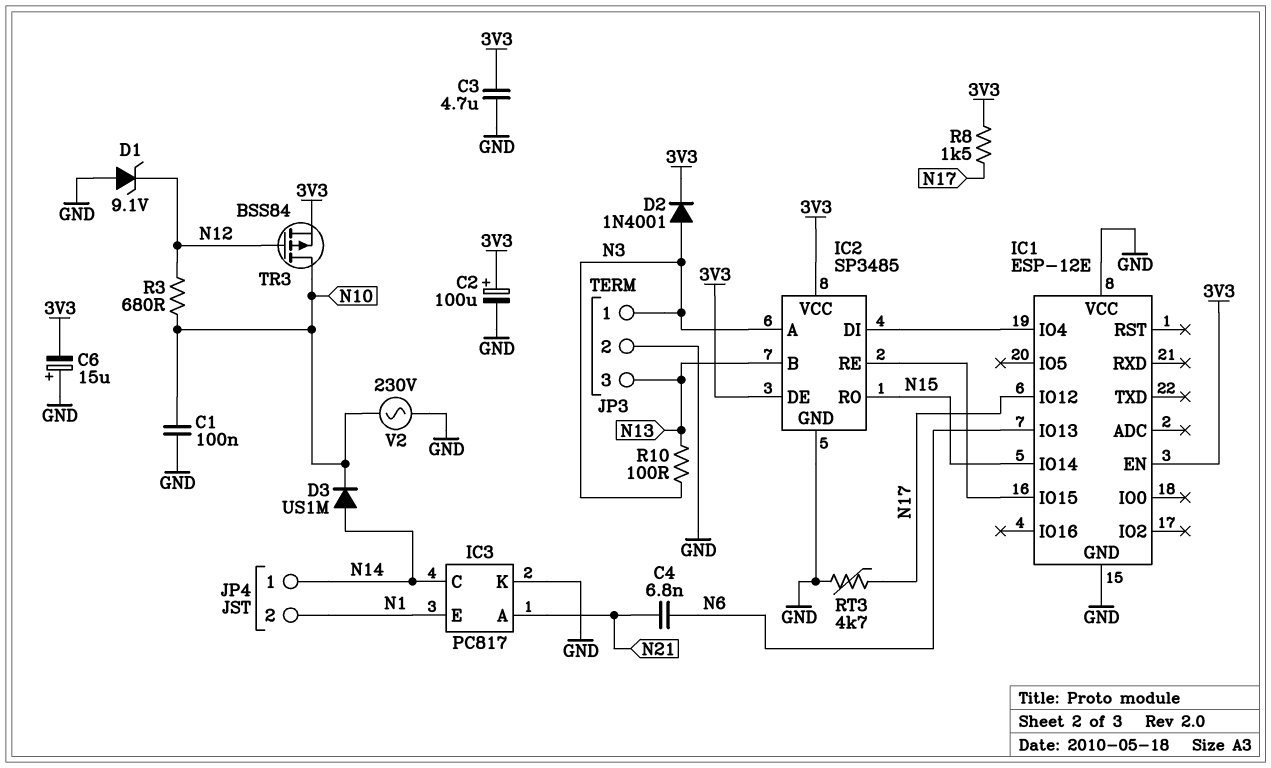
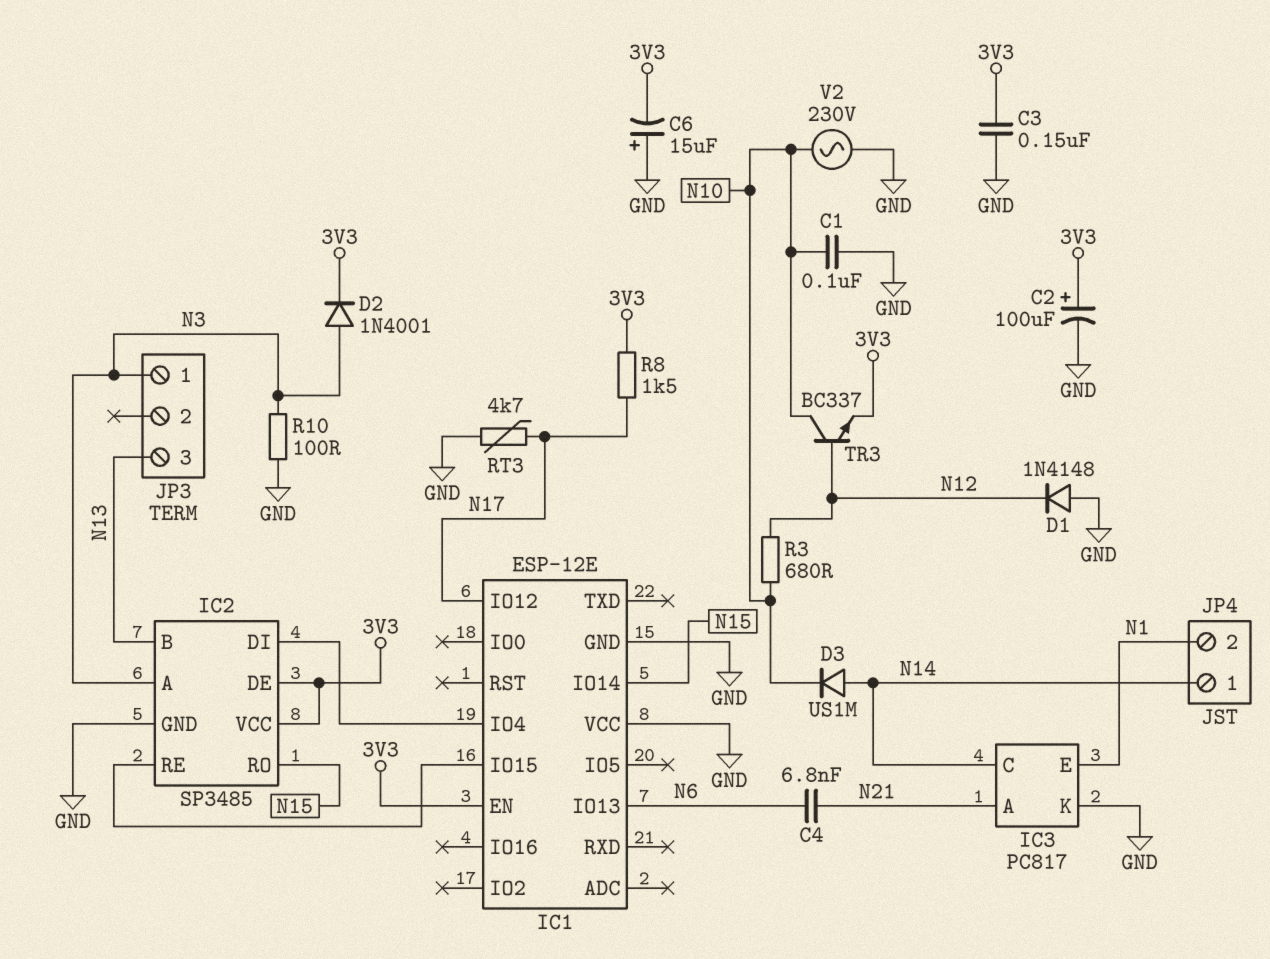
C3: 4.7uF (3V3, GND) -> 150nF (3V3, GND)
D1: zener 9.1V (A GND, K N12) -> diode 1N4148 (A GND, K N12)
JP3 pin 2: GND -> none
R10: 100 (N3, N13) -> 100 (GND, N3)
TR3: PMOS BSS84 (G N12, D N10, S 3V3) -> NPN BC337 (B N12, C N10, E 3V3)

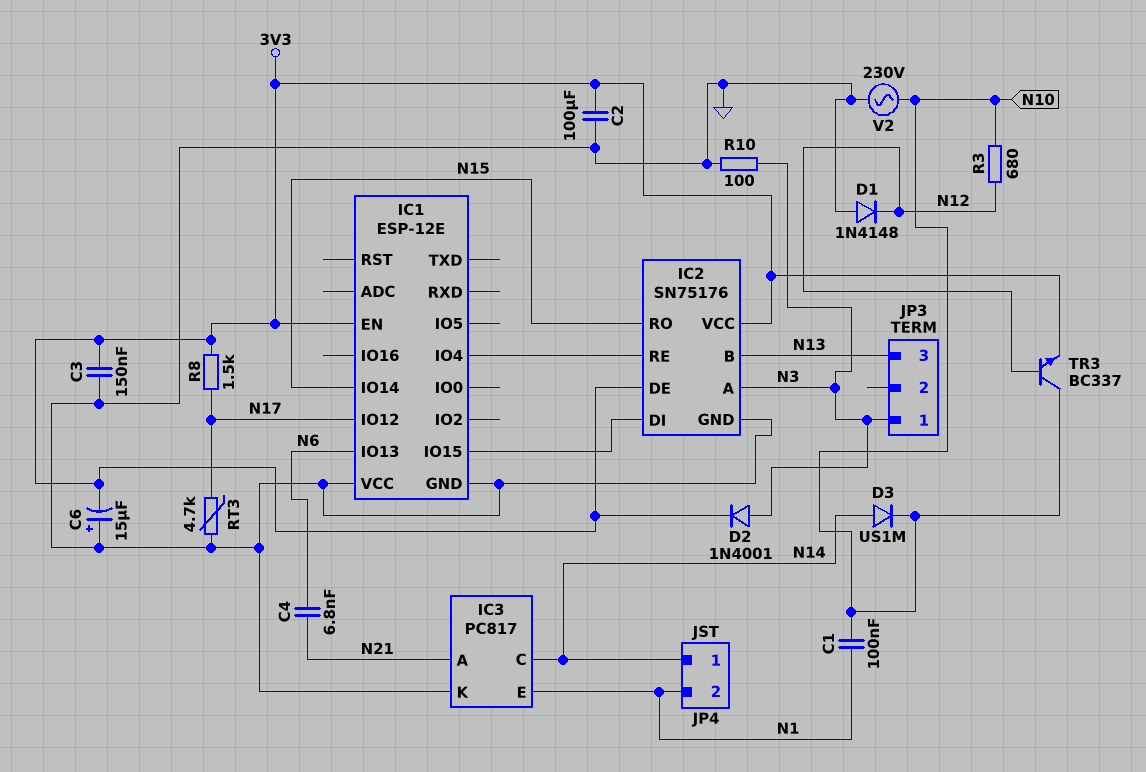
C1: 100nF (GND, N10) -> 100nF (N1, N10)
C2: 100uF (plus 3V3, minus GND) -> 100uF (3V3, GND)
IC2: SP3485 -> SN75176
IC2 pin DI: IC1/IO4 -> IC1/IO15
IC2 pin RE: IC1/IO15 -> IC1/IO4

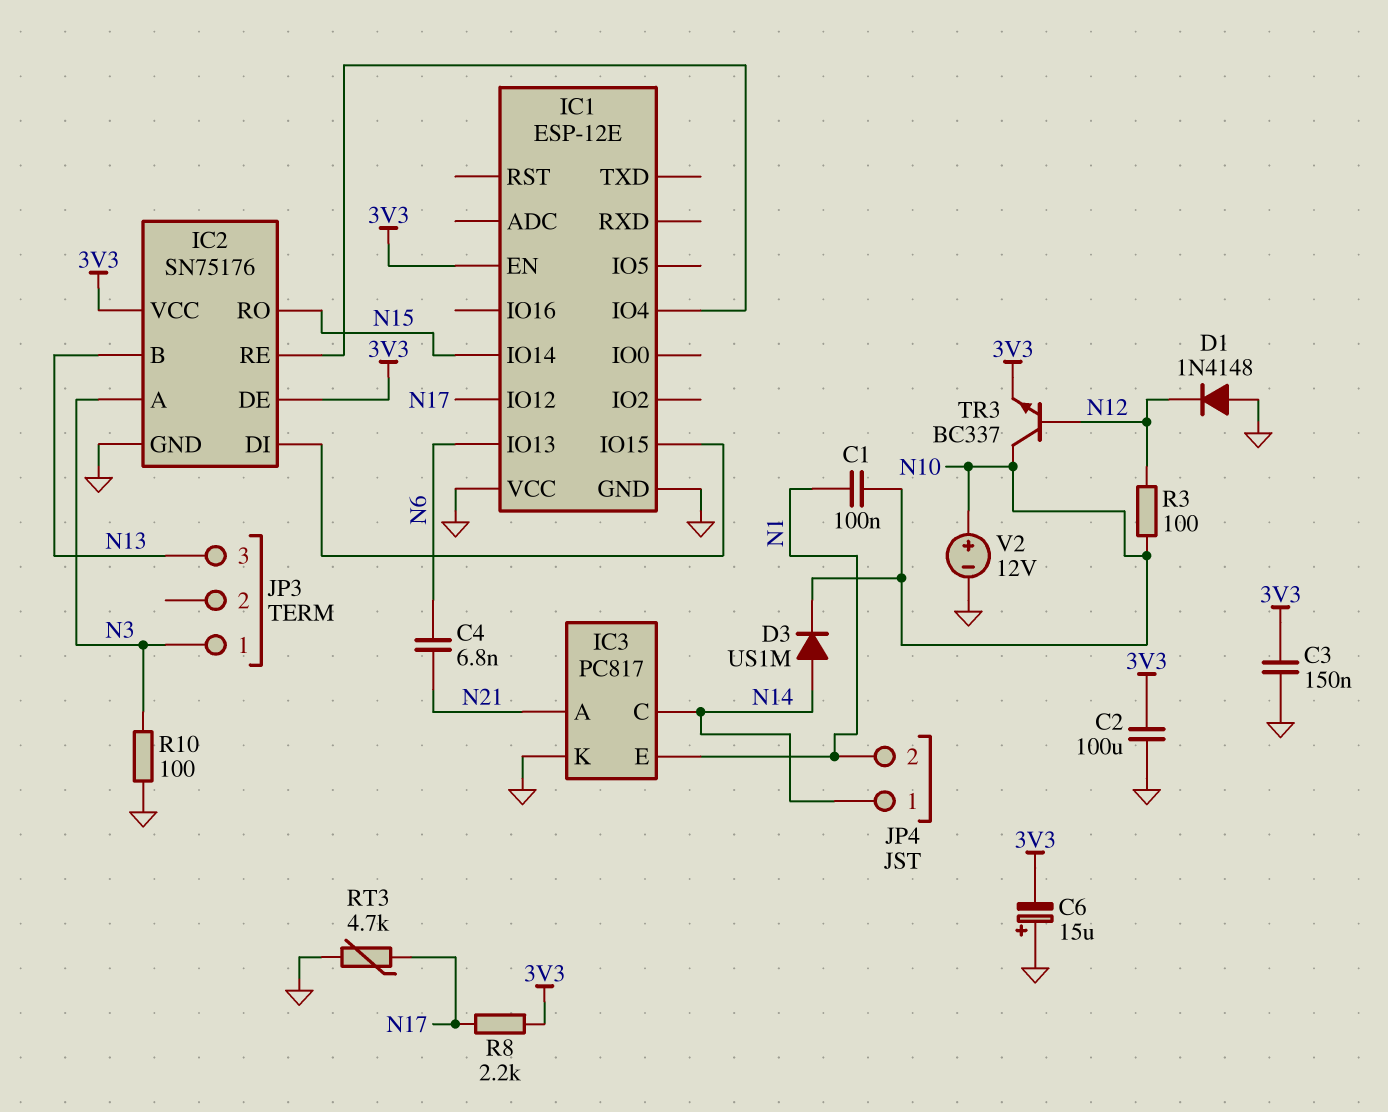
D2: diode 1N4001 (A N3, K 3V3) -> none
R3: 680 (N10, N12) -> 100 (N10, N12)
R8: 1.5k (3V3, N17) -> 2.2k (3V3, N17)
V2: AC 230V (GND, N10) -> 12V (plus N10, minus GND)

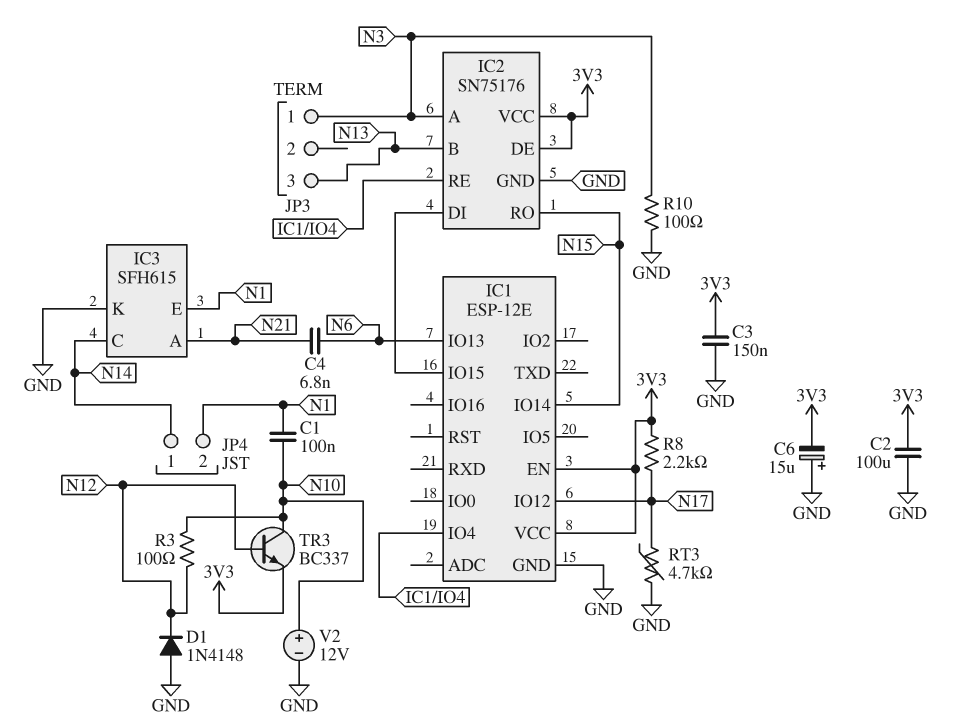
D3: diode US1M (A N14, K N10) -> none
IC1 pin VCC: GND -> 3V3
IC3: PC817 -> SFH615

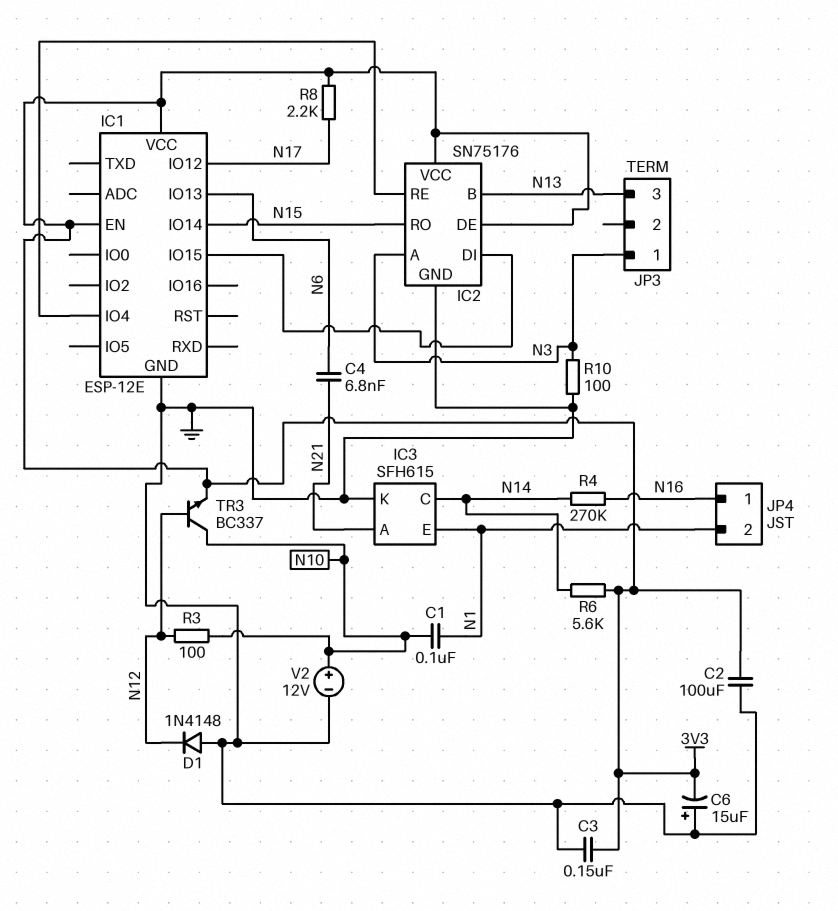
JP4 pin 1: N14 -> N16
R4: none -> 270k (N14, N16)
R6: none -> 5.6k (3V3, N14)
RT3: 4.7k (GND, N17) -> none

